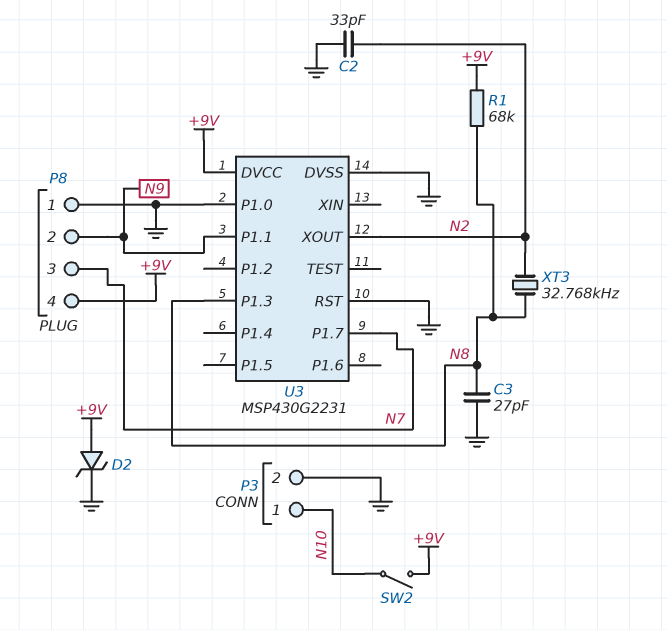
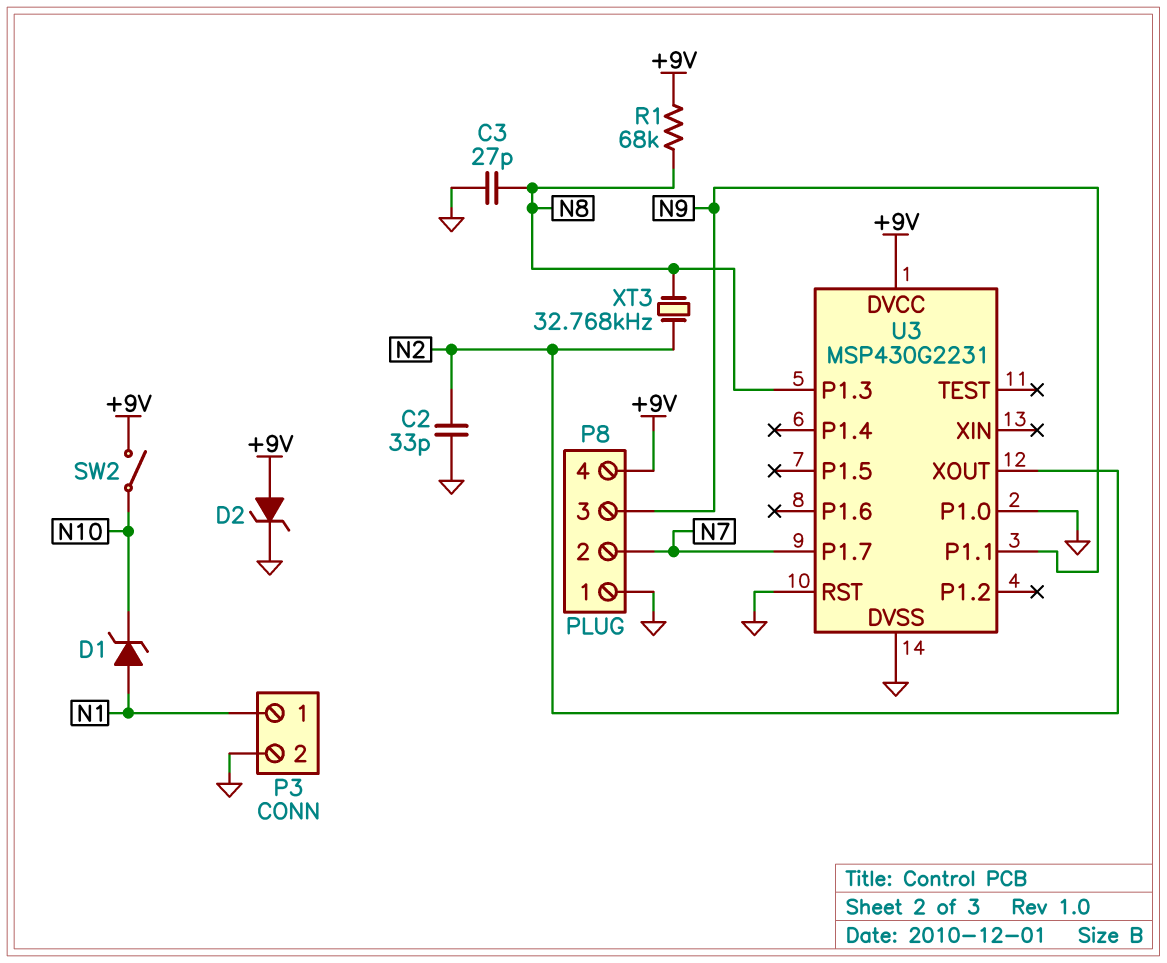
D1: none -> zener (A N1, K N10)
P3 pin 1: N10 -> N1
P8 pin 2: N9 -> N7
P8 pin 3: N7 -> N9

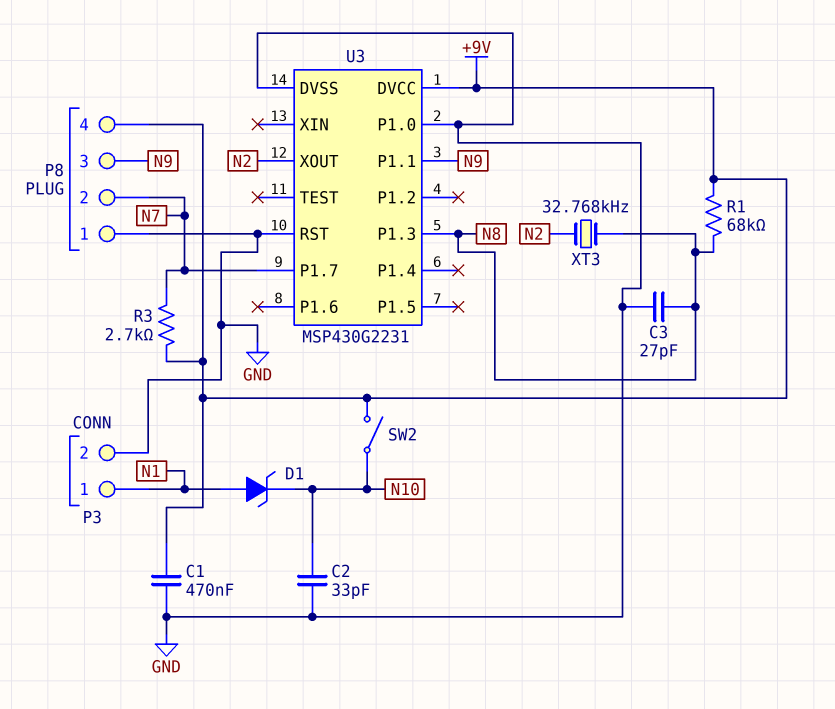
C1: none -> 470nF (+9V, GND)
C2: 33pF (GND, N2) -> 33pF (GND, N10)
D2: zener (A +9V, K GND) -> none
R3: none -> 2.7k (+9V, N7)

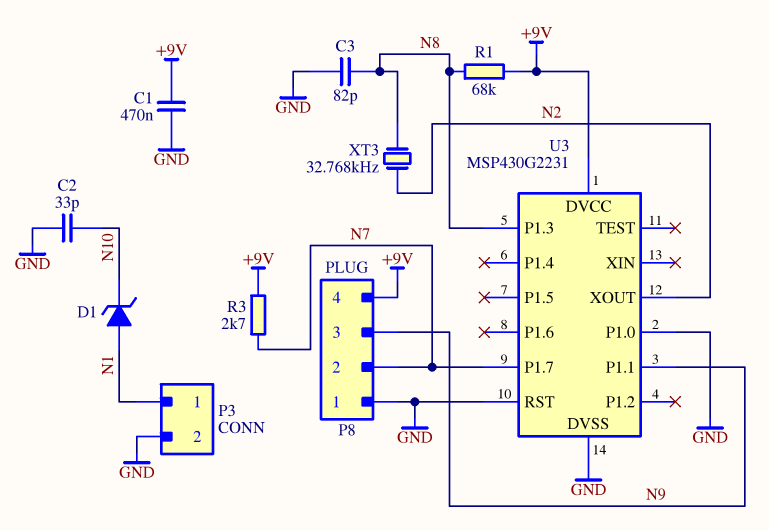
C3: 27pF (GND, N8) -> 82pF (GND, N8)
SW2: switch (+9V, N10) -> none

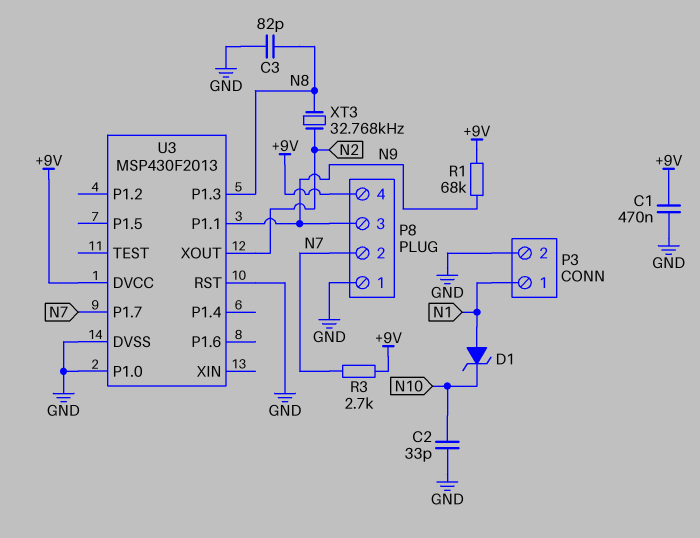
R1: 68k (+9V, N8) -> 68k (+9V, N9)
U3: MSP430G2231 -> MSP430F2013

